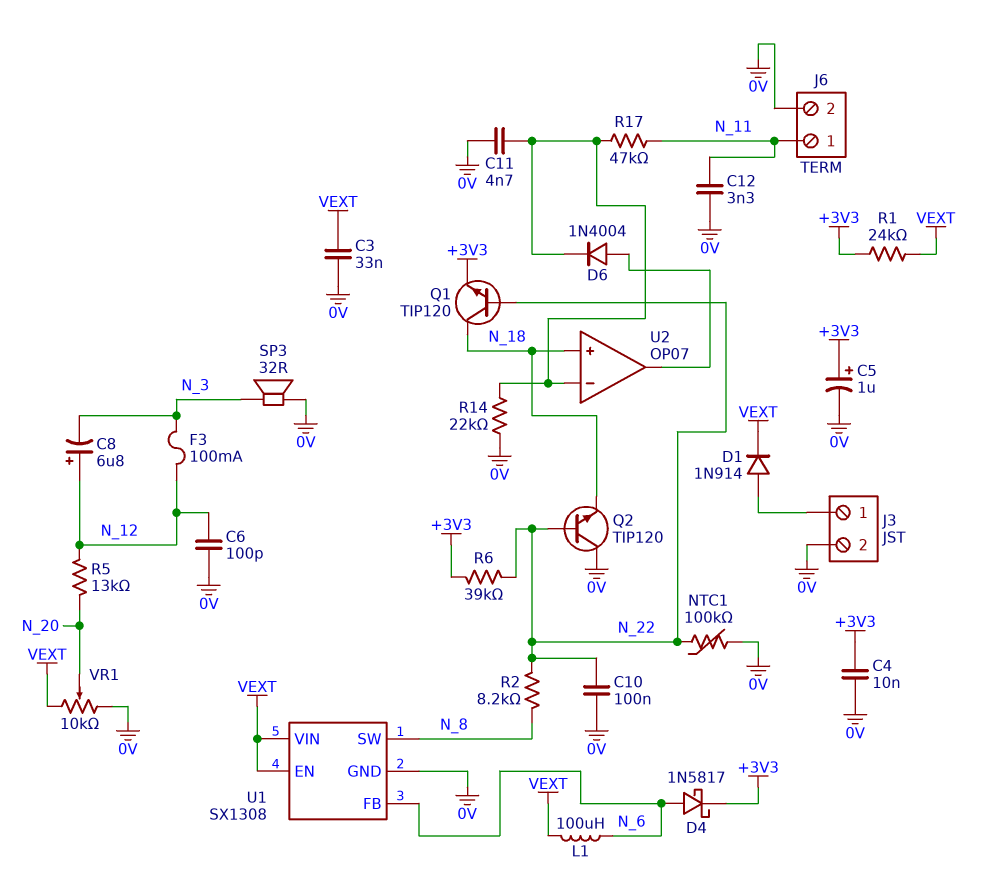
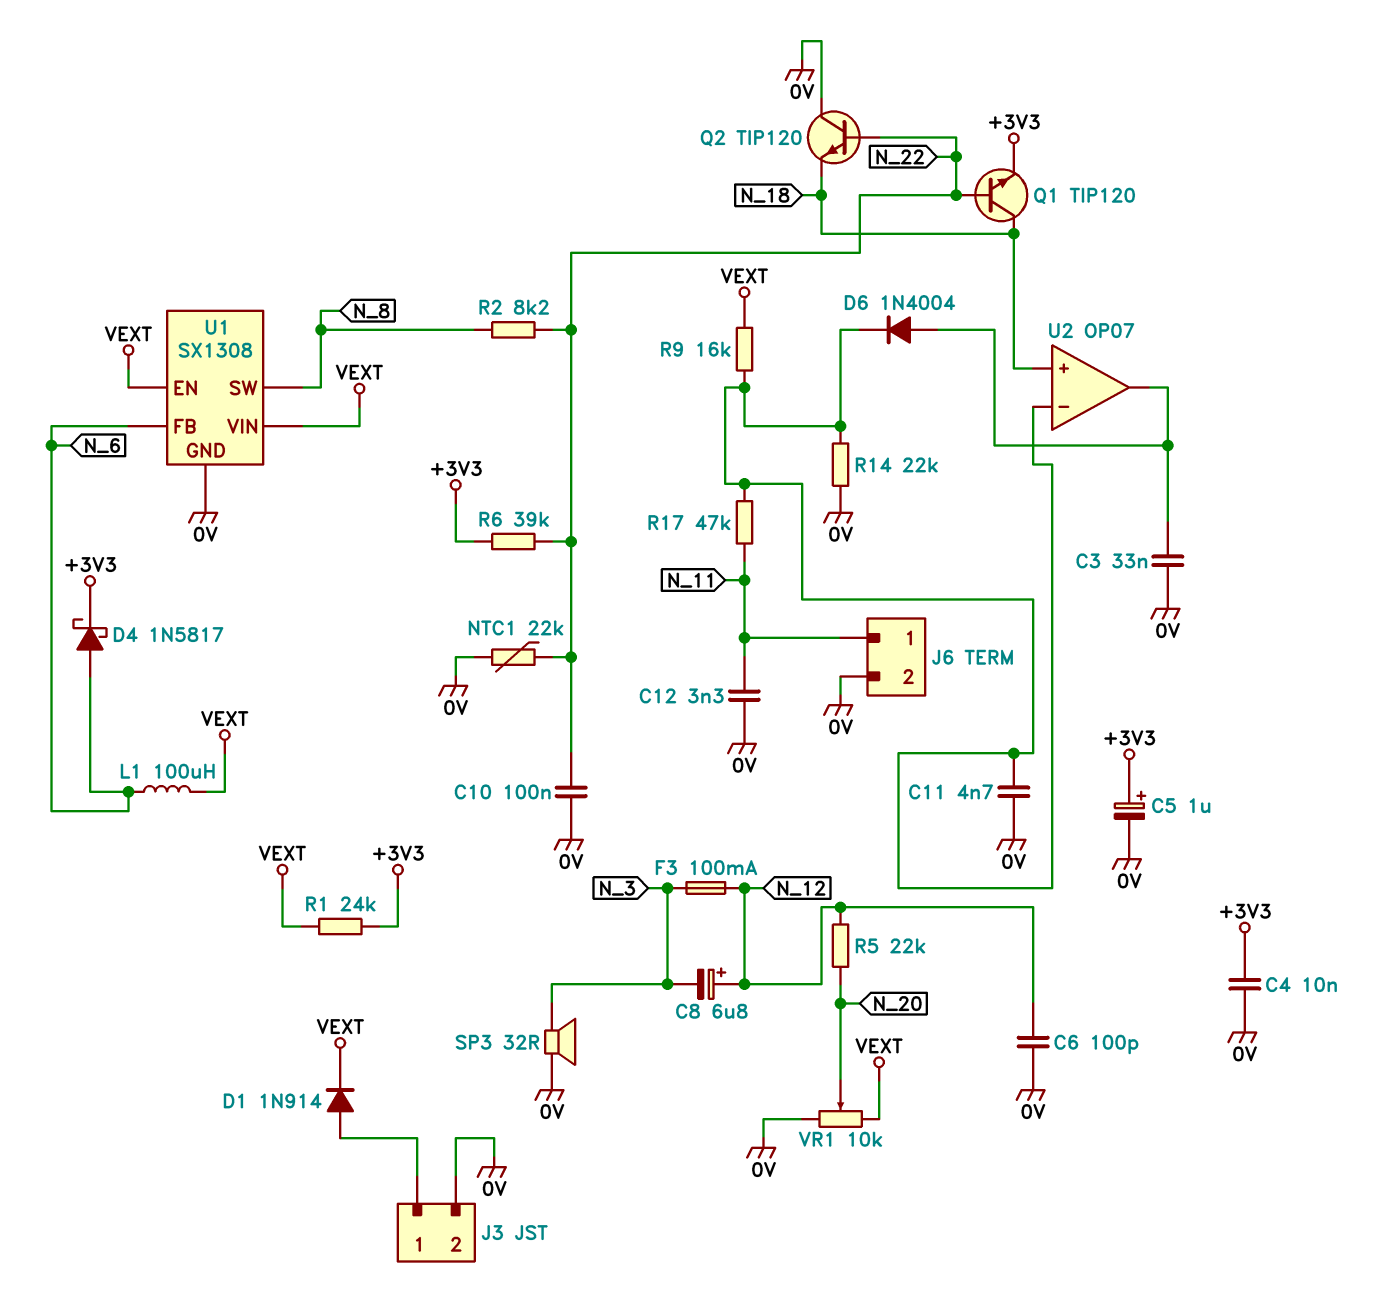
C3: 33nF (0V, VEXT) -> 33nF (0V, U2/out)
NTC1: 100k (0V, N_22) -> 22k (0V, N_22)
R5: 13k (N_12, N_20) -> 22k (N_12, N_20)
R9: none -> 16k (U2/in-, VEXT)

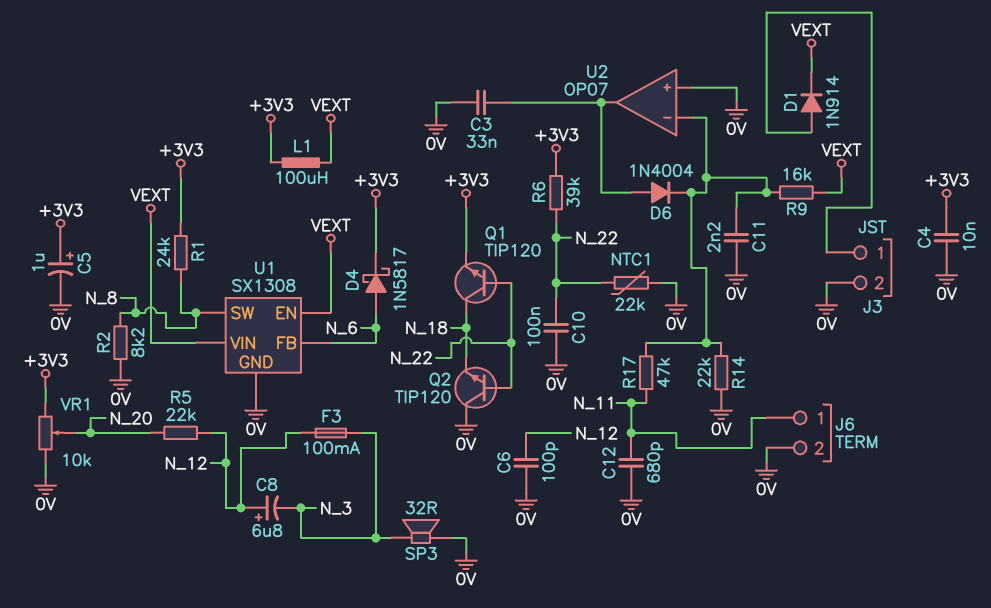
C11: 4.7nF (0V, U2/in-) -> 2.2nF (0V, U2/in-)
C12: 3.3nF (0V, N_11) -> 680pF (0V, N_11)
L1: 100uH (N_6, VEXT) -> 100uH (+3V3, VEXT)
R1: 24k (+3V3, VEXT) -> 24k (+3V3, N_8)
R2: 8.2k (N_8, N_22) -> 8.2k (0V, N_8)
U2 pin in+: N_18 -> 0V
VR1: 10k (0V, VEXT, wiper N_20) -> 10k (+3V3, 0V, wiper N_20)

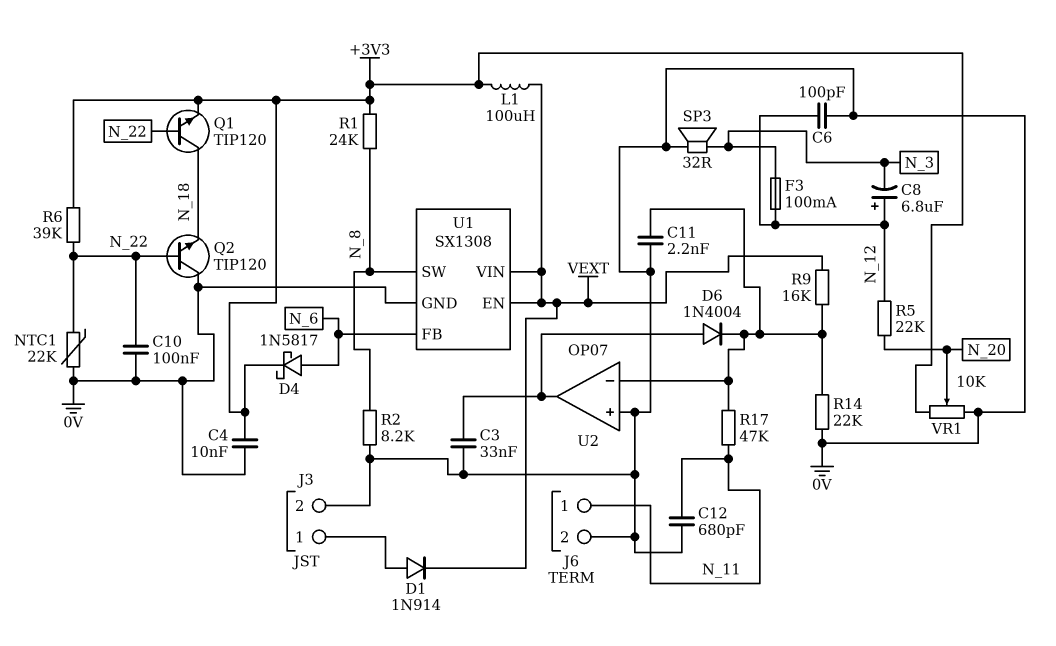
C5: 1uF (plus +3V3, minus 0V) -> none

